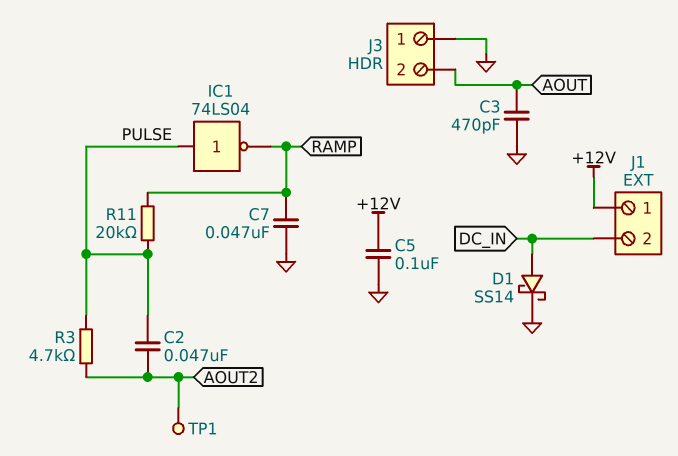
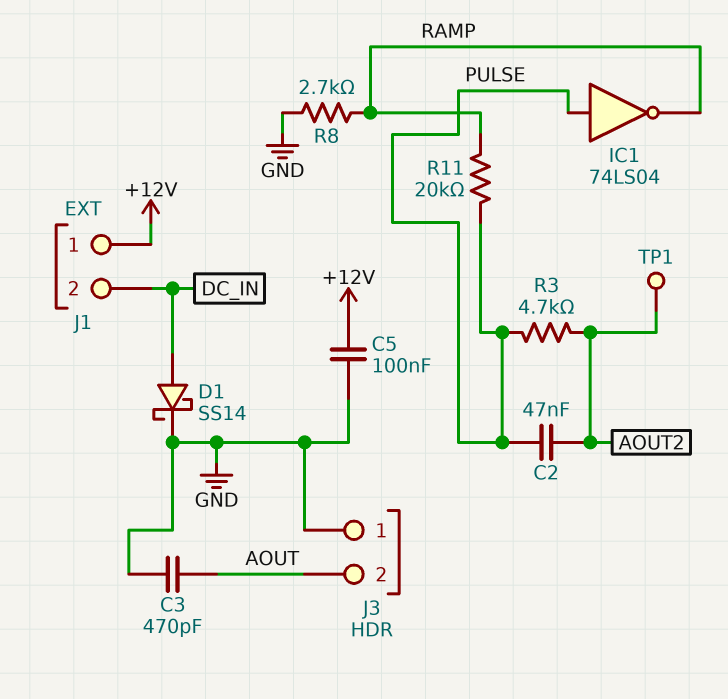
C7: 47nF (GND, RAMP) -> none
R8: none -> 2.7k (GND, RAMP)

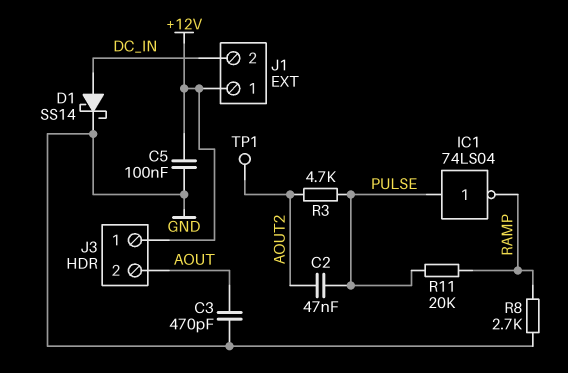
J3 pin 1: GND -> +12V

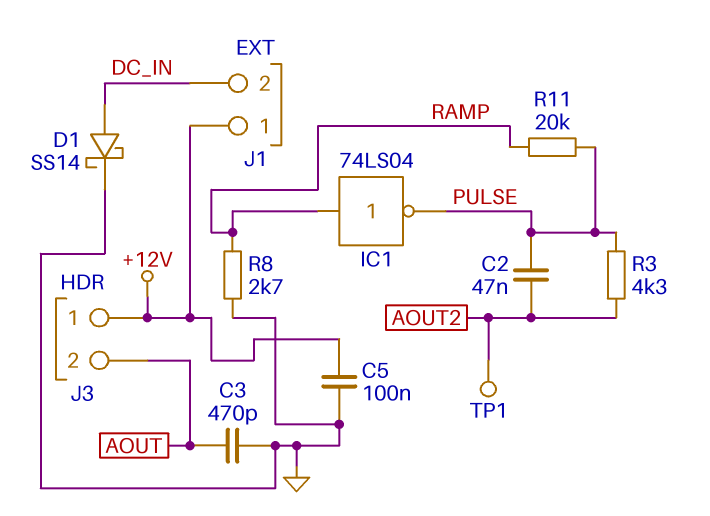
IC1: NOT 74LS04 (in PULSE, out RAMP) -> NOT 74LS04 (in RAMP, out PULSE)
R3: 4.7k (AOUT2, PULSE) -> 4.3k (AOUT2, PULSE)

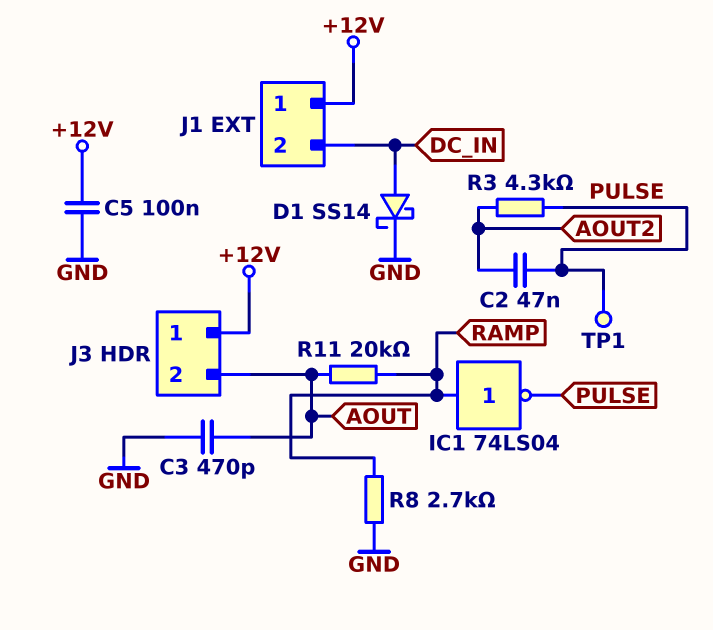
R11: 20k (PULSE, RAMP) -> 20k (AOUT, RAMP)
TP1: test point (AOUT2) -> test point (PULSE)

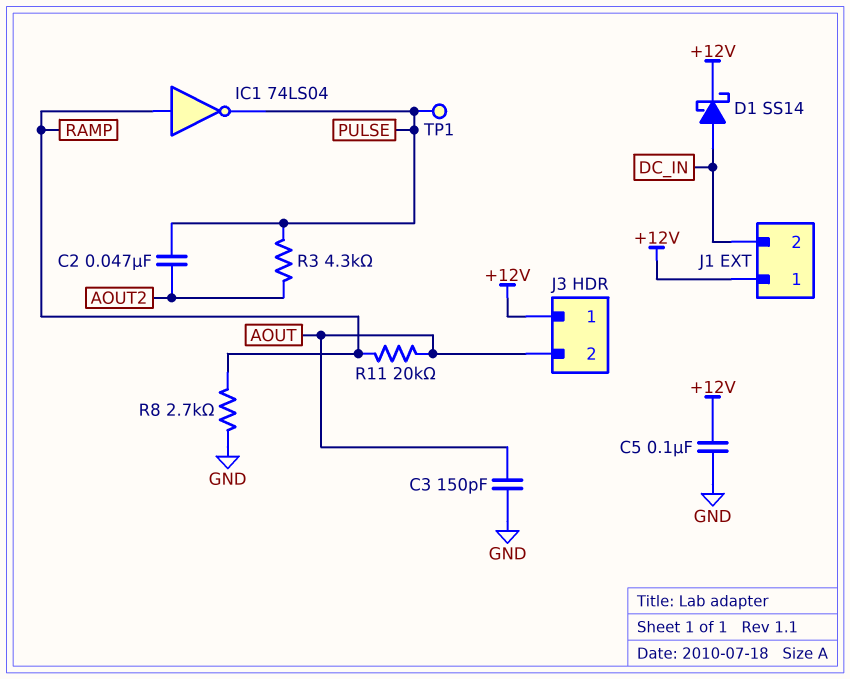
C3: 470pF (AOUT, GND) -> 150pF (AOUT, GND)
D1: schottky SS14 (A DC_IN, K GND) -> schottky SS14 (A DC_IN, K +12V)

